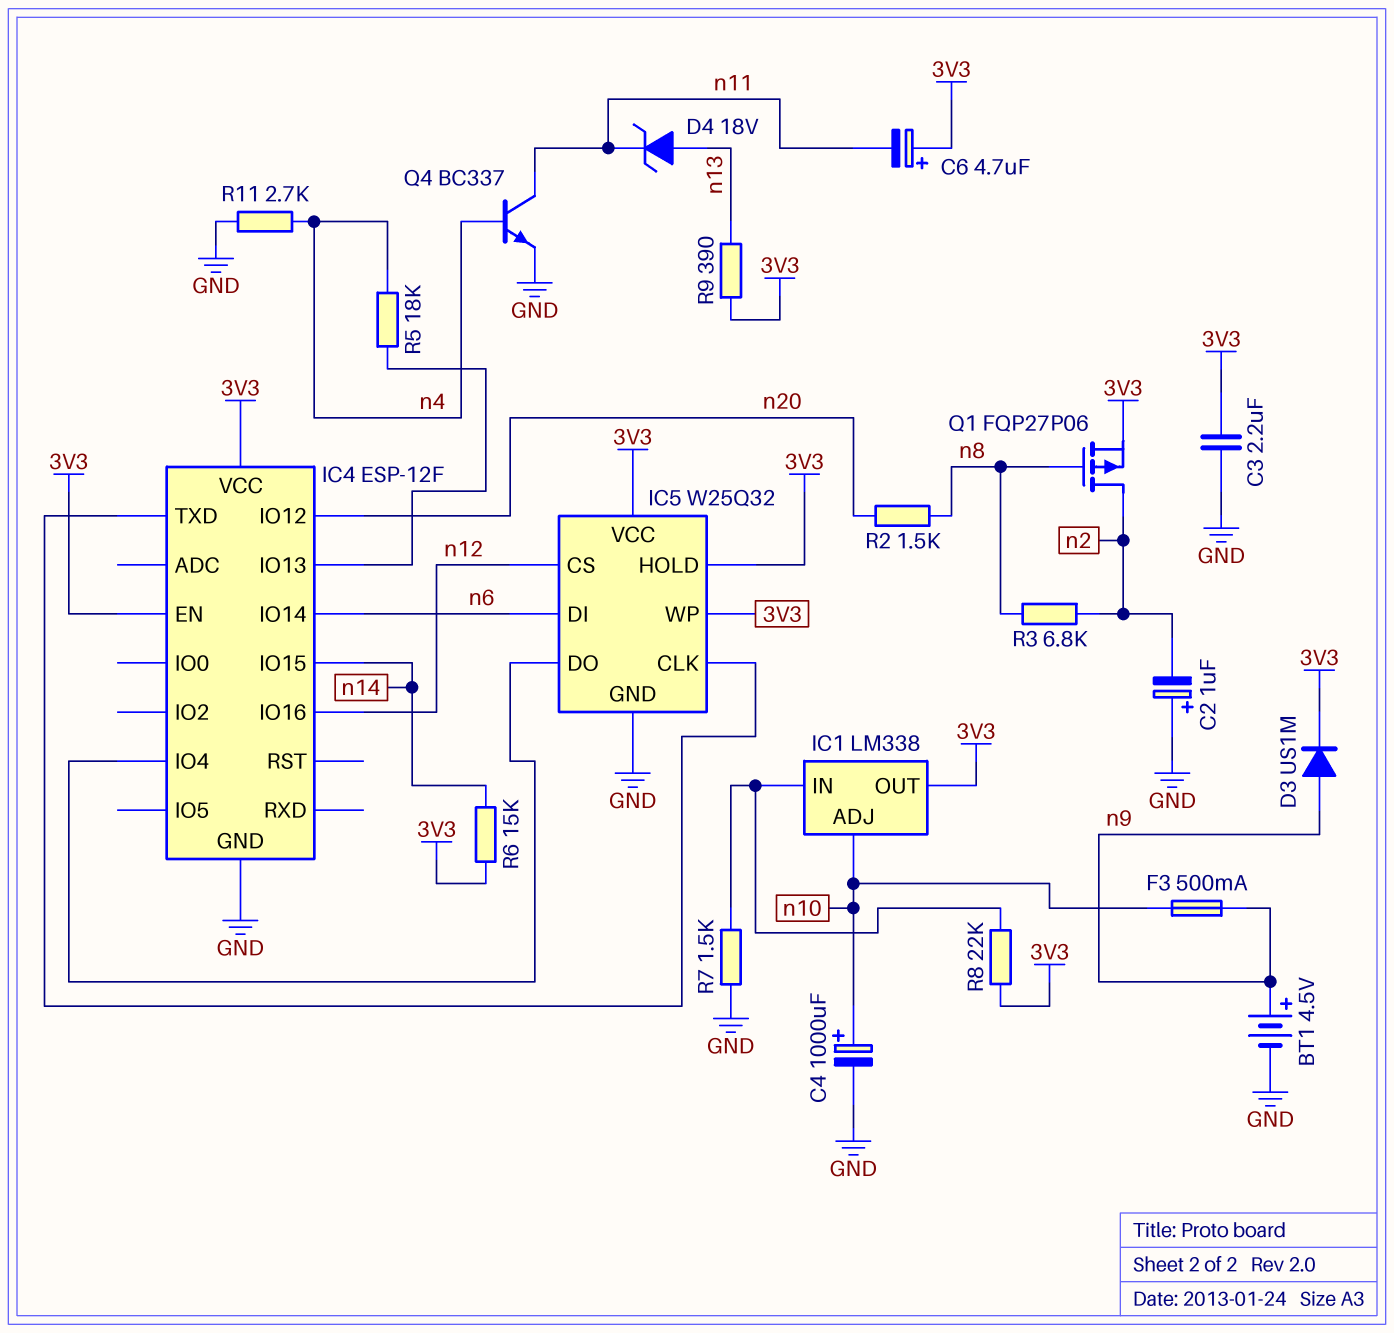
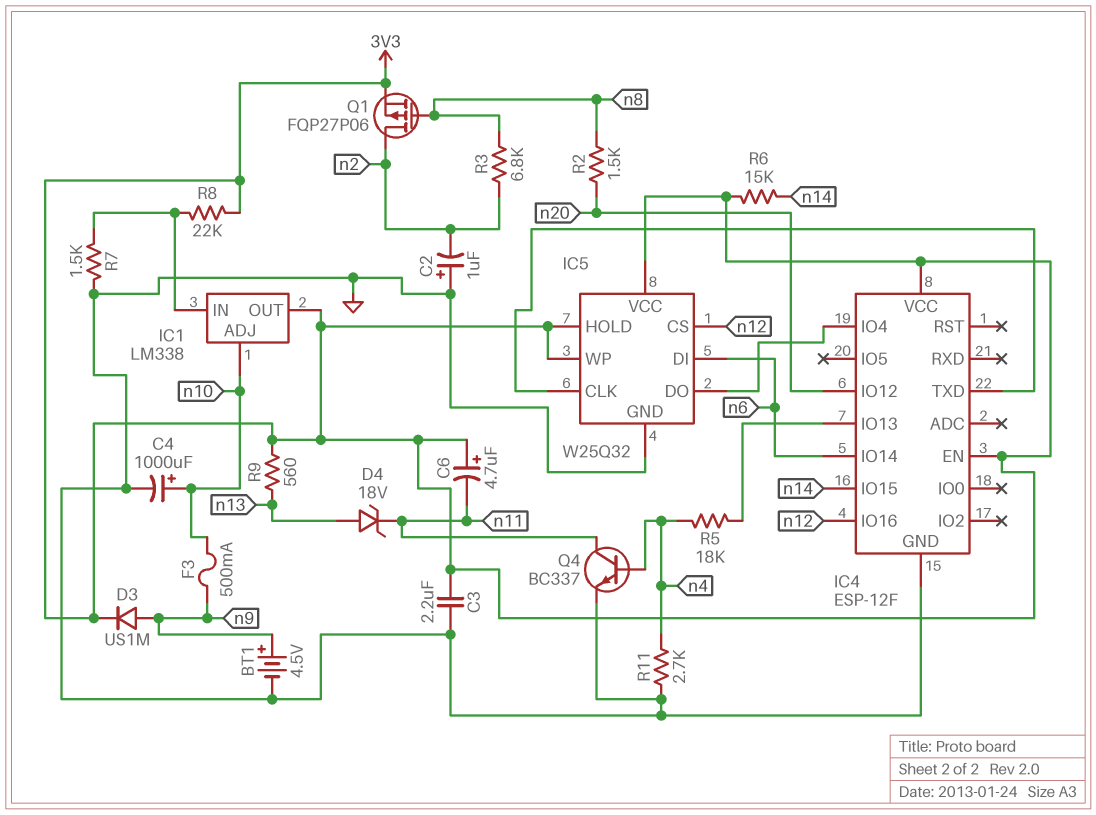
R9: 390 (3V3, n13) -> 560 (3V3, n13)

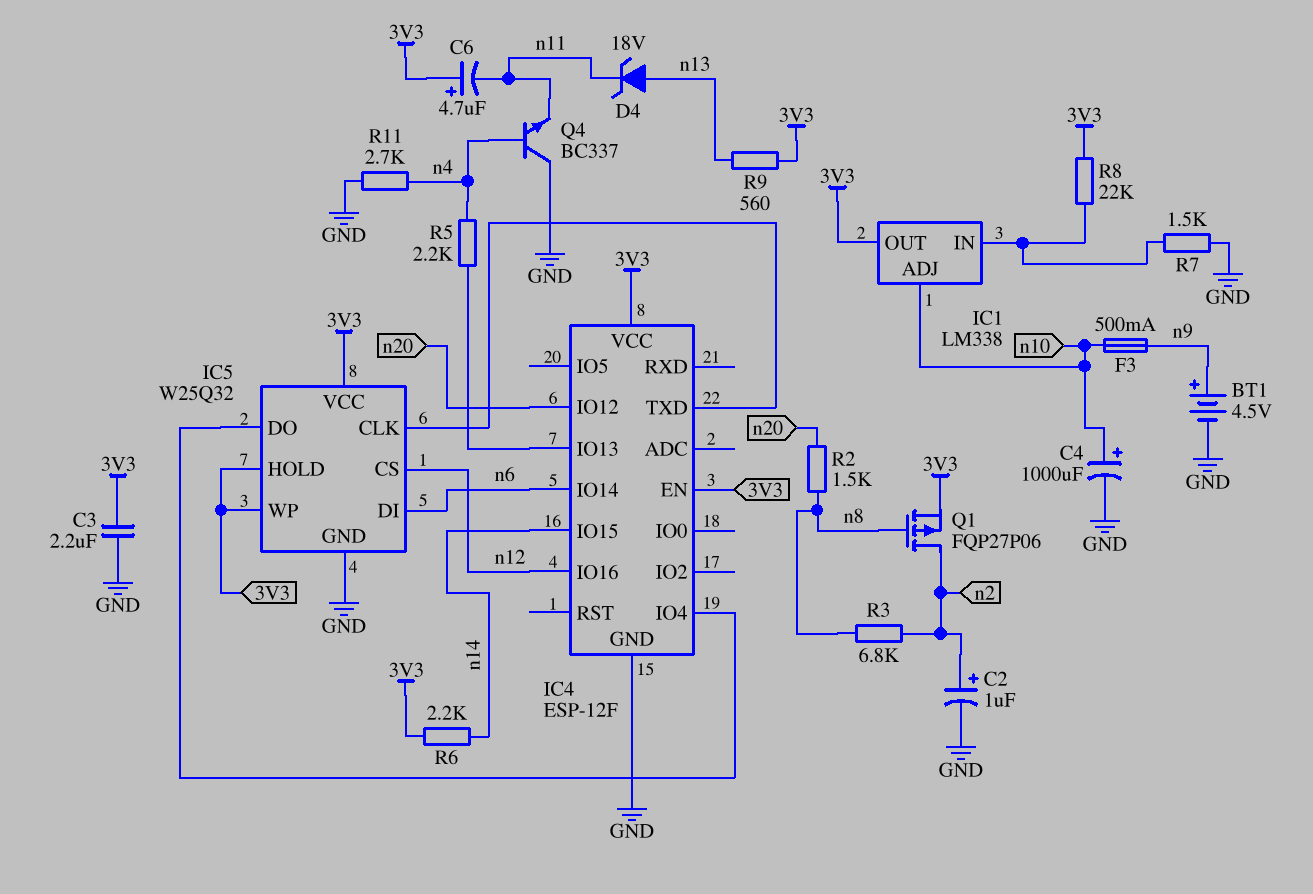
C2: 1uF (plus GND, minus n2) -> 1uF (plus n2, minus GND)
D3: diode US1M (A n9, K 3V3) -> none
Q4: NPN BC337 (B n4, C n11, E GND) -> NPN BC337 (B n4, C GND, E n11)
R5: 18k (IC4/IO13, n4) -> 2.2k (IC4/IO13, n4)
R6: 15k (3V3, n14) -> 2.2k (3V3, n14)

